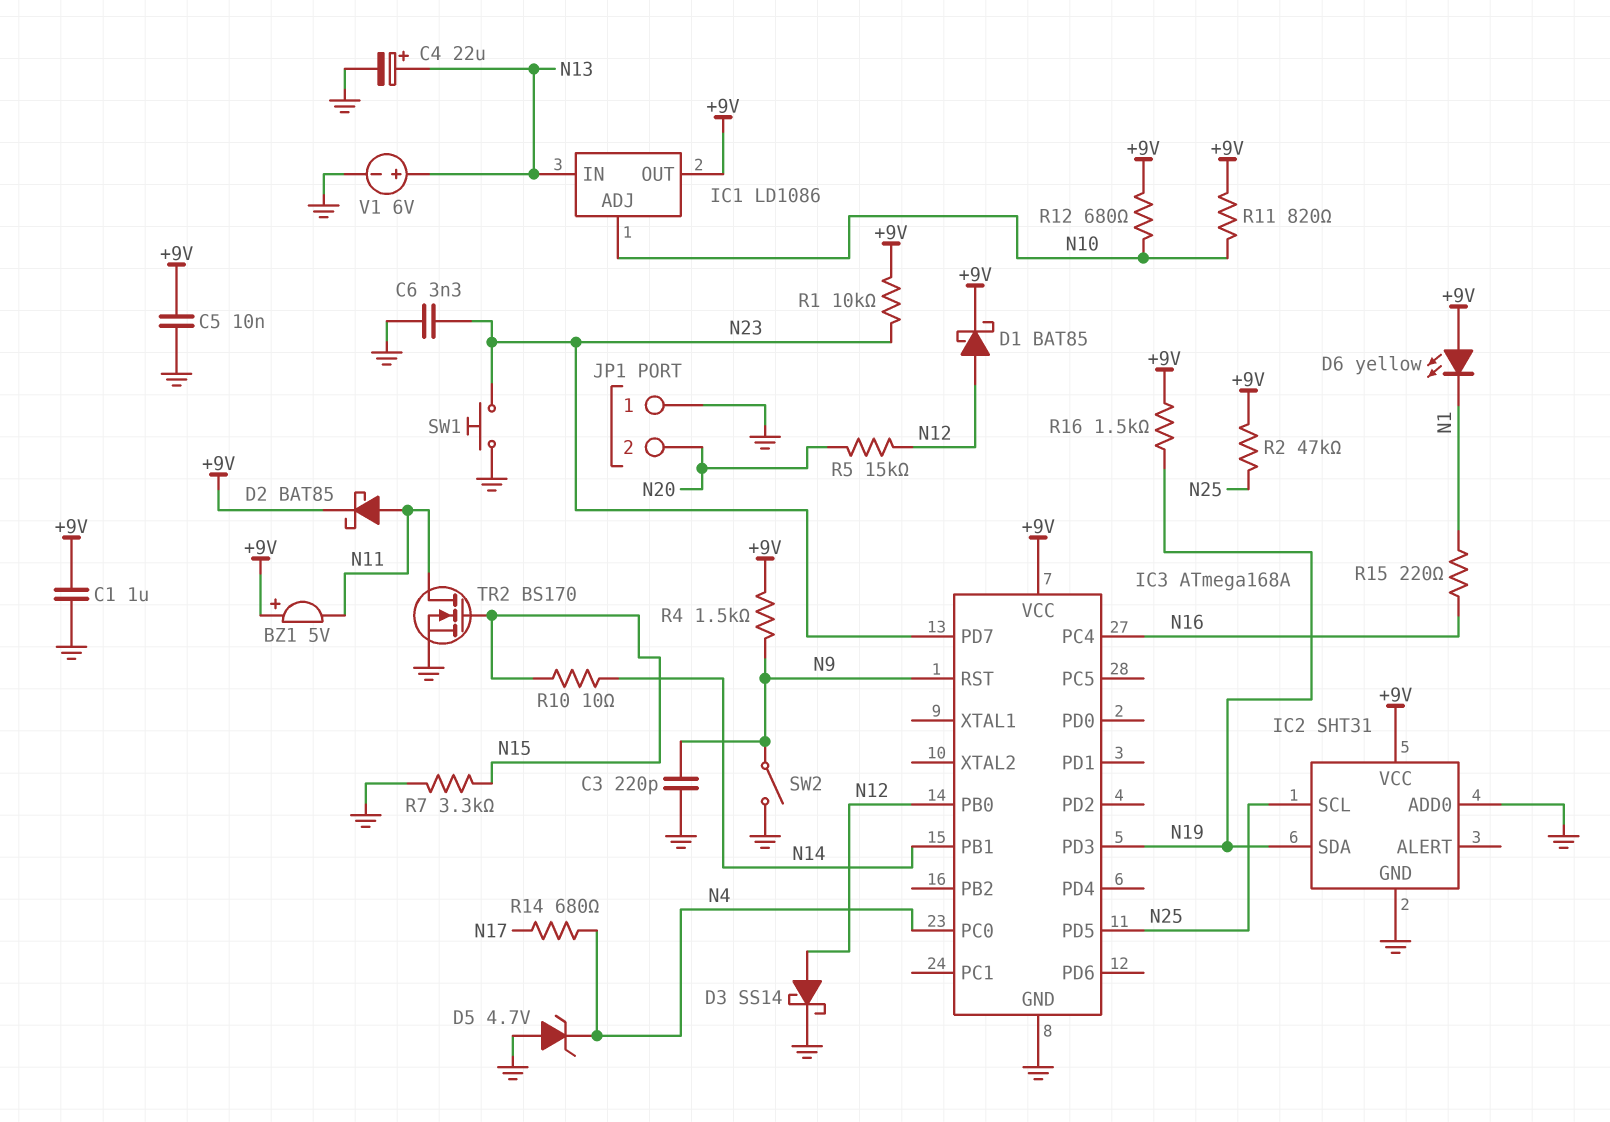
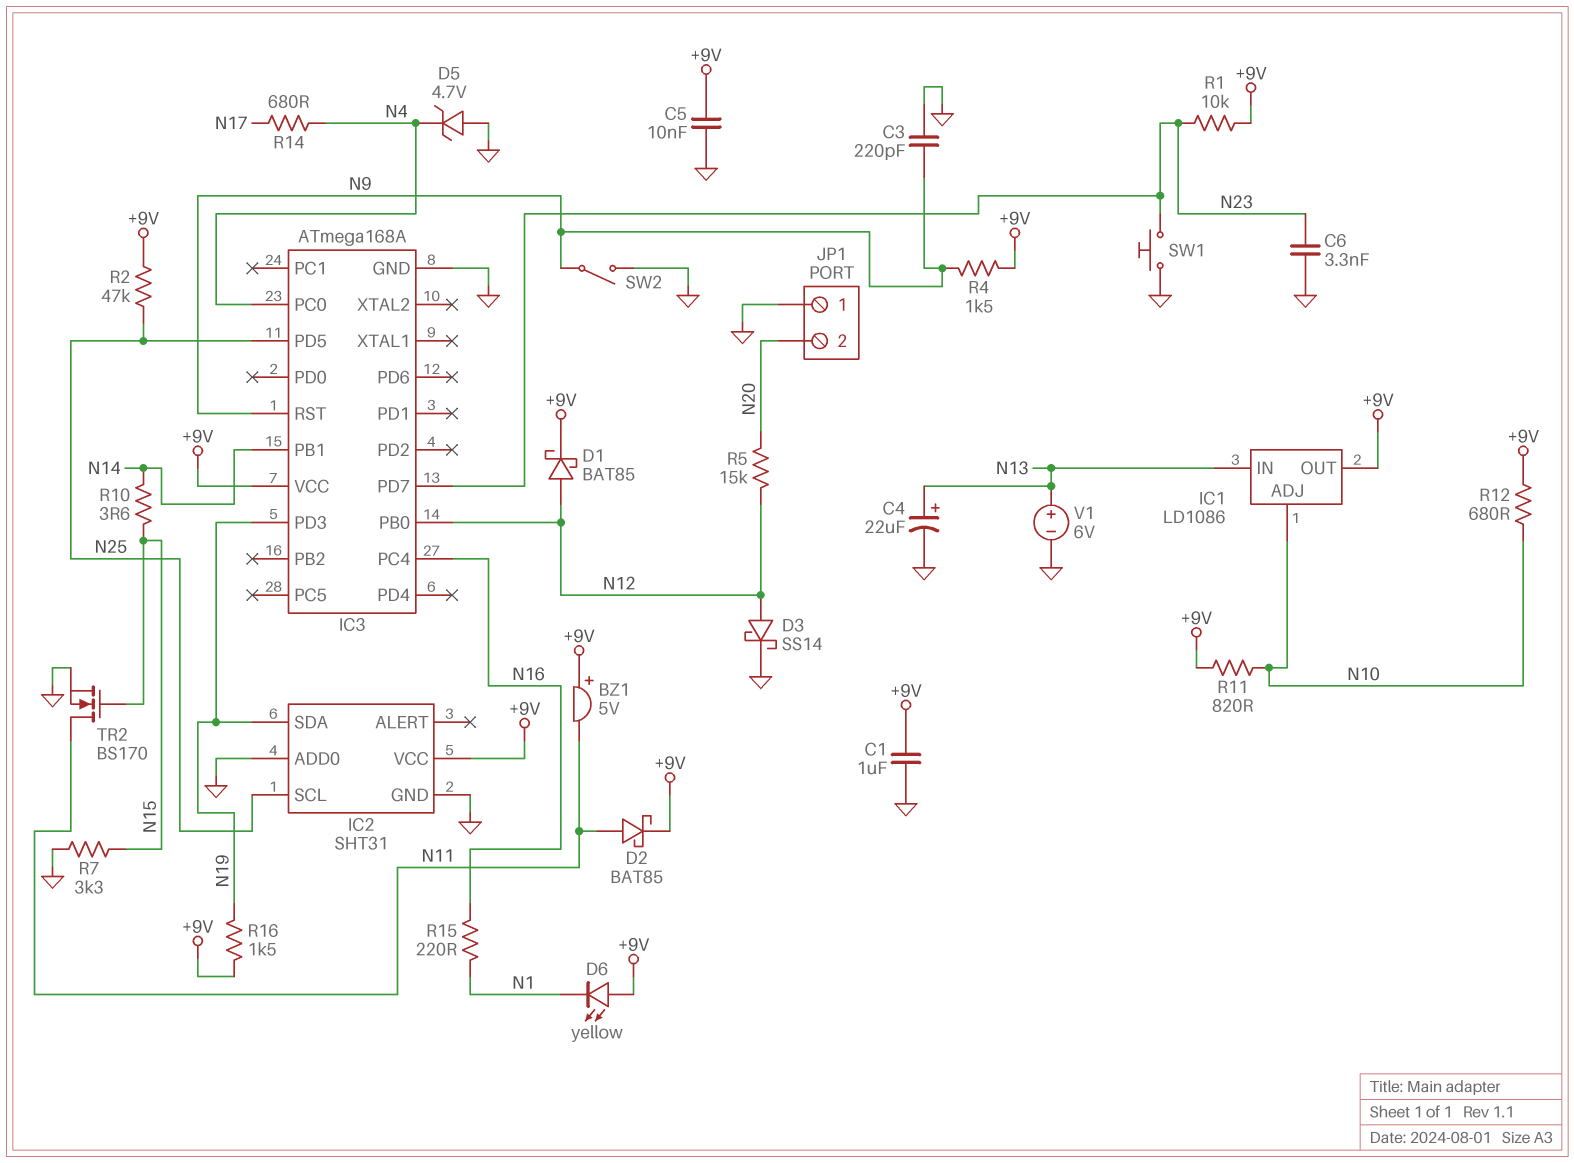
R10: 10 (N14, N15) -> 3.6 (N14, N15)

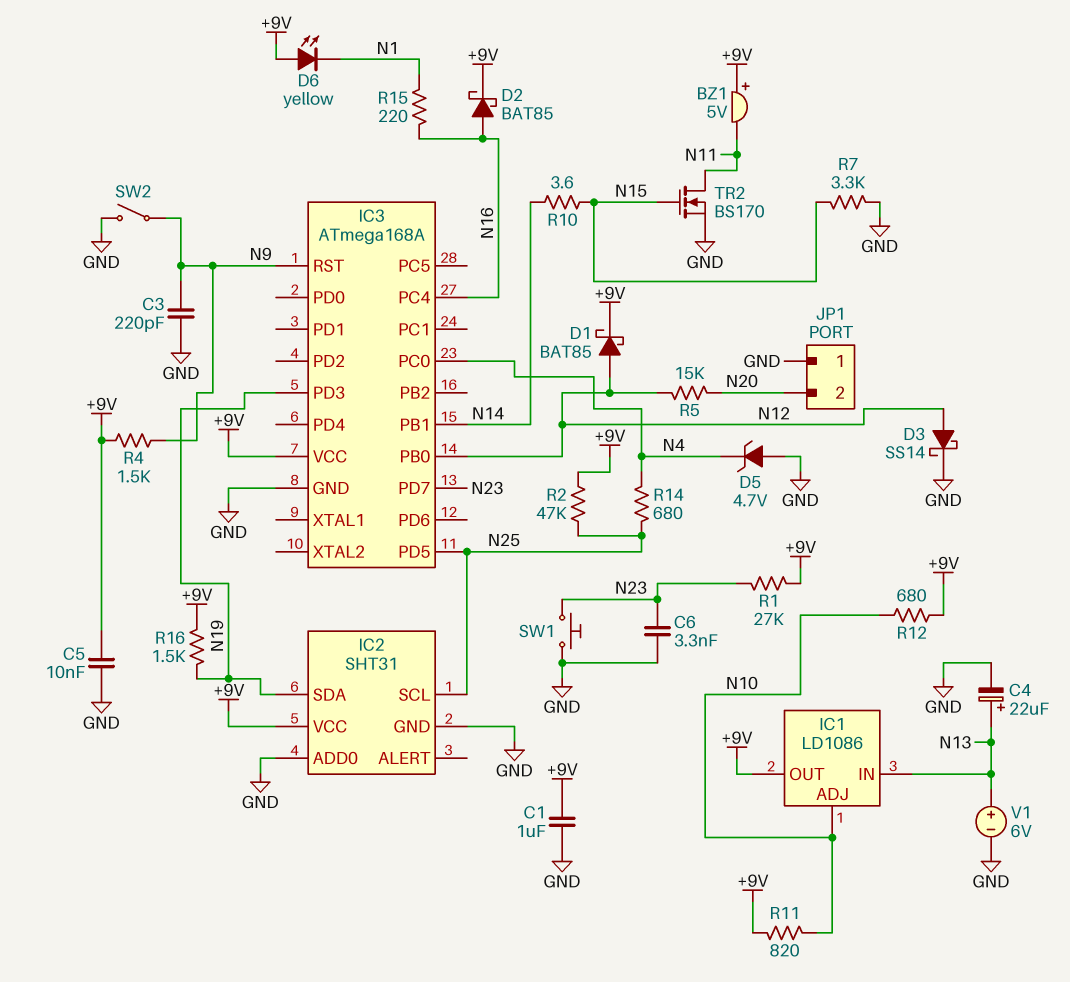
D2: schottky BAT85 (A N11, K +9V) -> schottky BAT85 (A N16, K +9V)
R1: 10k (+9V, N23) -> 27k (+9V, N23)
R14: 680 (N4, N17) -> 680 (N4, N25)

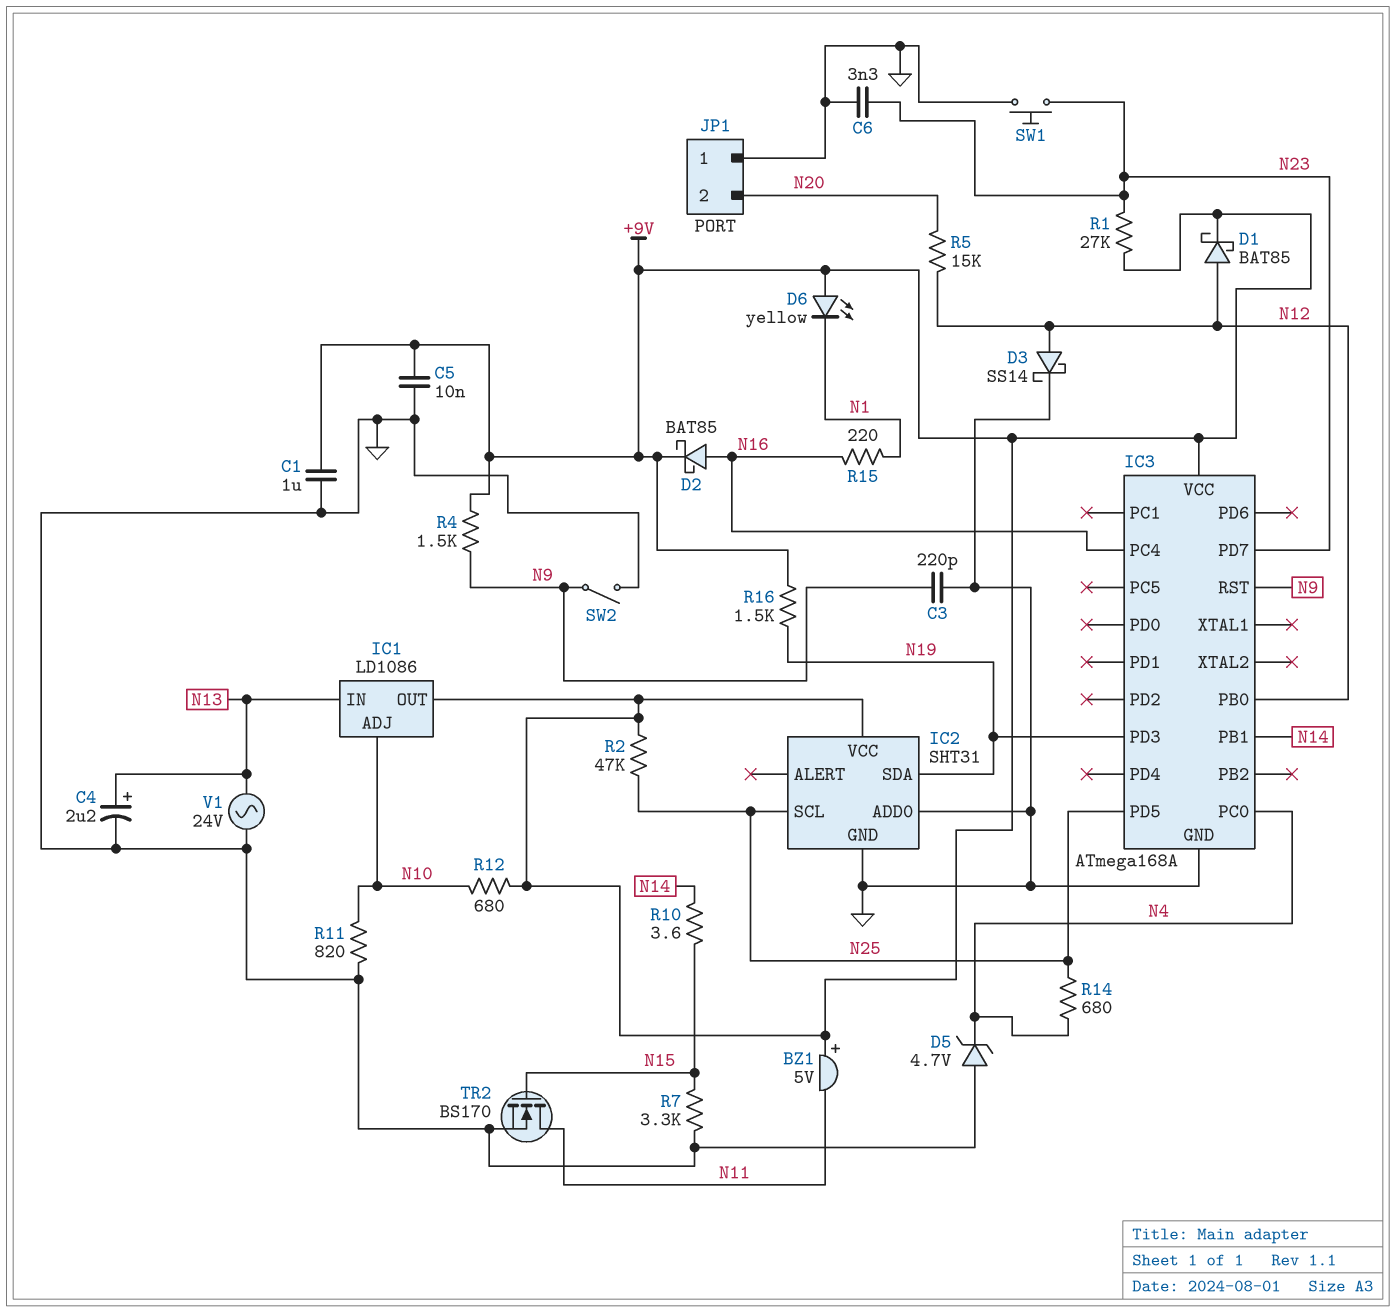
C4: 22uF (plus N13, minus GND) -> 2.2uF (plus N13, minus GND)
R11: 820 (+9V, N10) -> 820 (GND, N10)
V1: 6V (plus N13, minus GND) -> AC 24V (GND, N13)

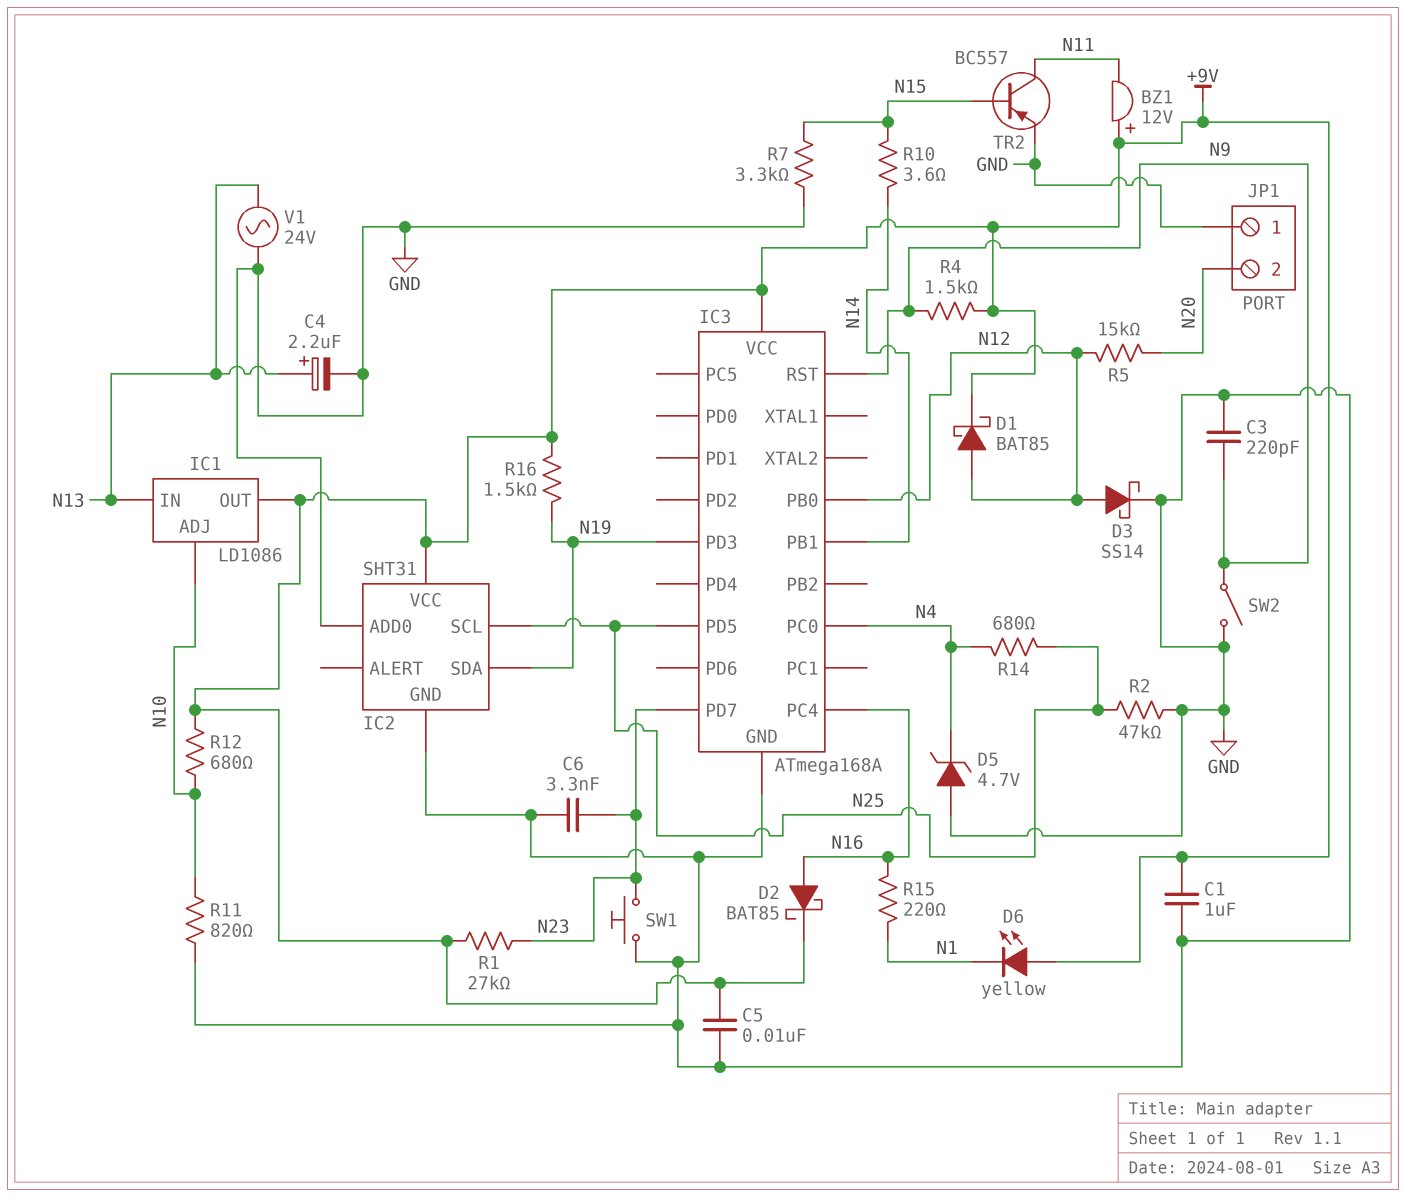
BZ1: buzzer 5V (plus +9V, minus N11) -> buzzer 12V (plus +9V, minus N11)
R2: 47k (+9V, N25) -> 47k (GND, N25)
TR2: NMOS BS170 (G N15, D N11, S GND) -> PNP BC557 (B N15, C N11, E GND)

